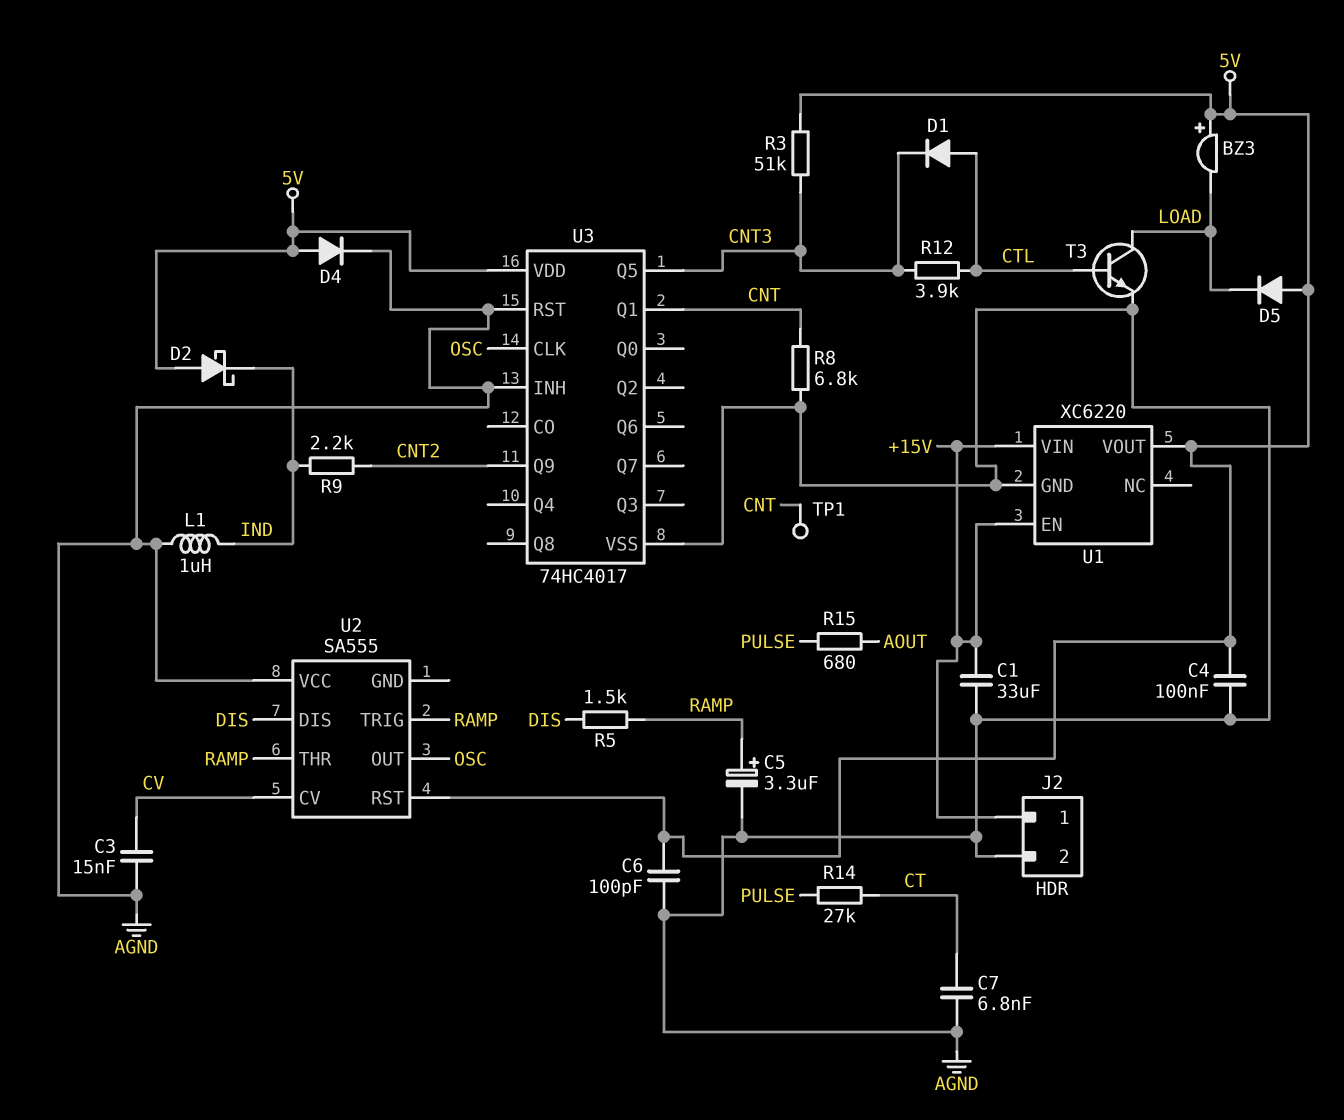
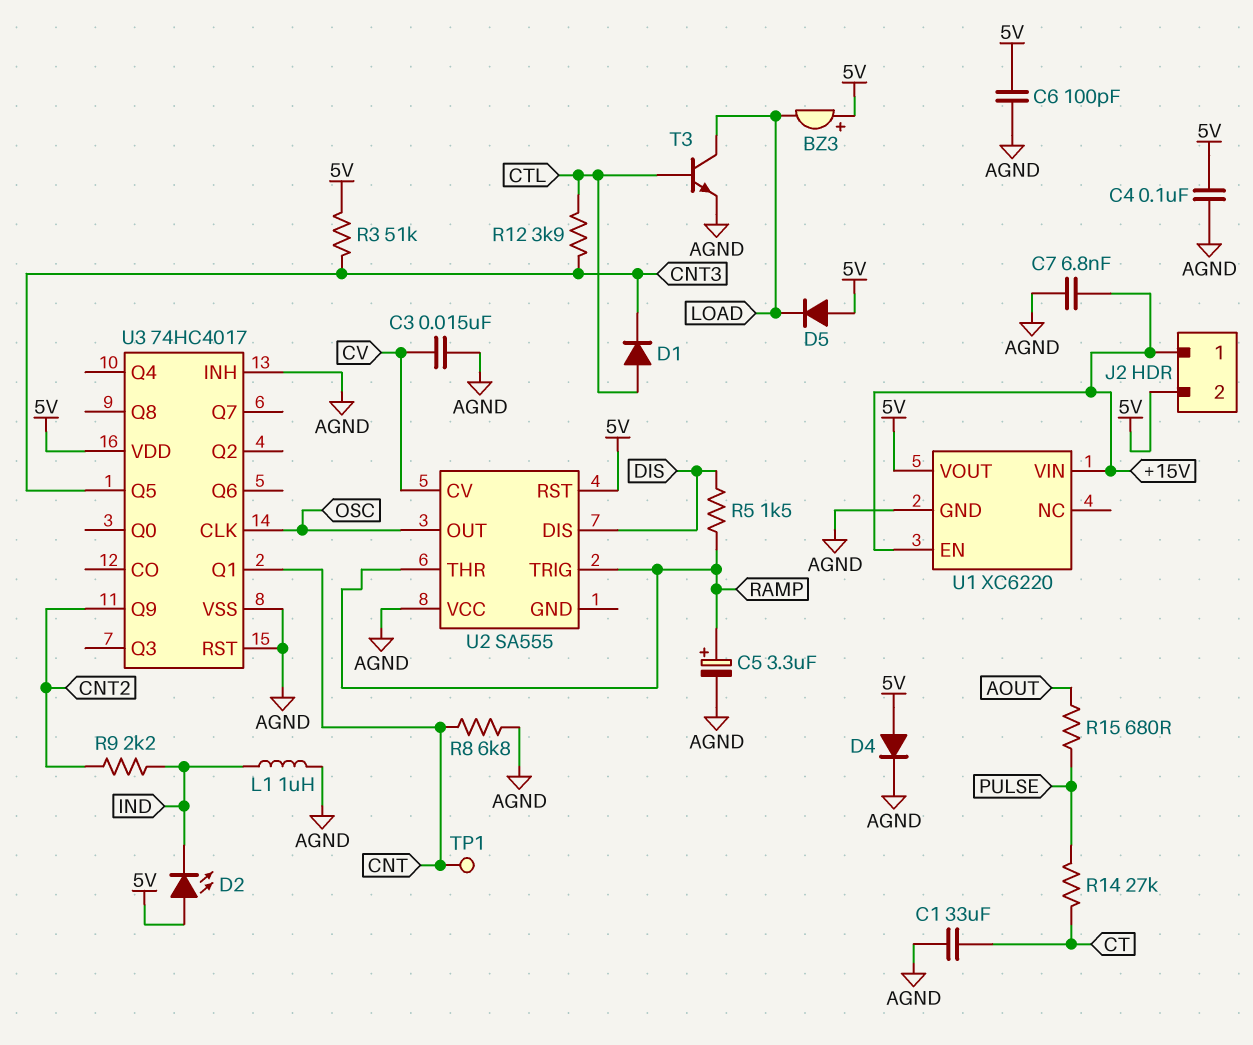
C1: 33uF (+15V, AGND) -> 33uF (AGND, CT)
C7: 6.8nF (AGND, CT) -> 6.8nF (+15V, AGND)
D2: schottky (A 5V, K IND) -> LED (A 5V, K IND)
J2 pin 2: AGND -> 5V

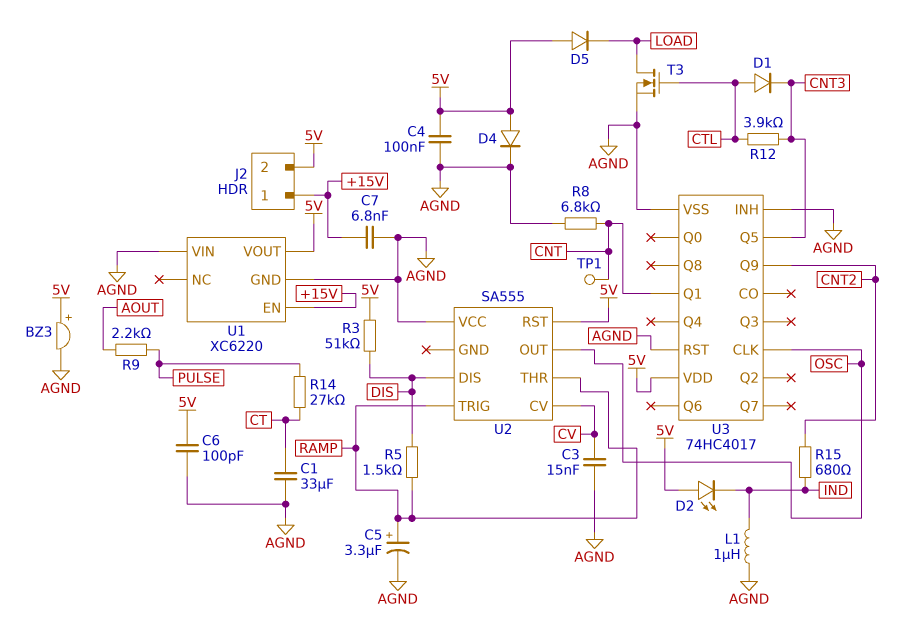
BZ3: buzzer (plus 5V, minus LOAD) -> buzzer (plus 5V, minus AGND)
R3: 51k (5V, CNT3) -> 51k (5V, DIS)
R9: 2.2k (CNT2, IND) -> 2.2k (AOUT, PULSE)
R15: 680 (AOUT, PULSE) -> 680 (CNT2, IND)
T3: NPN (B CTL, C LOAD, E AGND) -> NMOS (G CTL, D LOAD, S AGND)
U1 pin VIN: +15V -> AGND

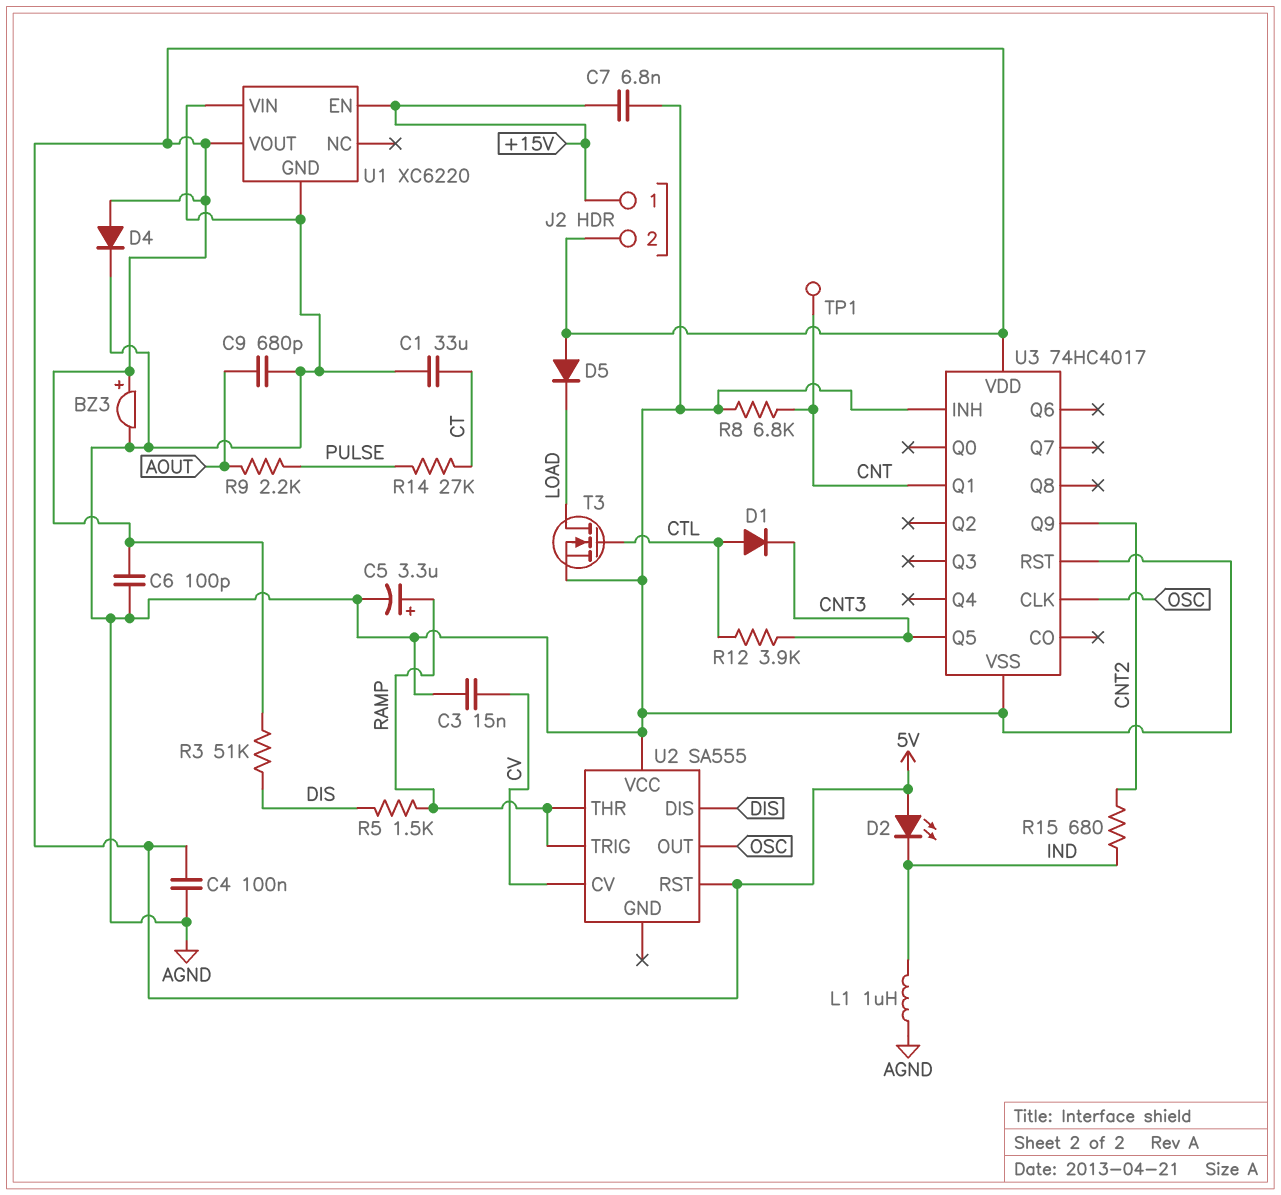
C9: none -> 680pF (AGND, AOUT)

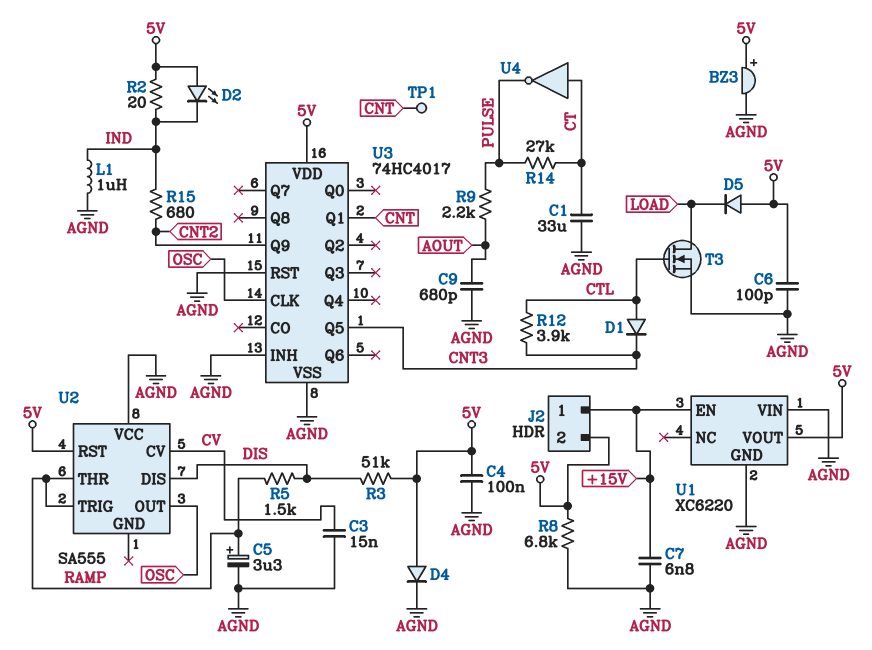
R2: none -> 20 (5V, IND)
R8: 6.8k (AGND, CNT) -> 6.8k (5V, AGND)
U4: none -> NOT (in CT, out PULSE)

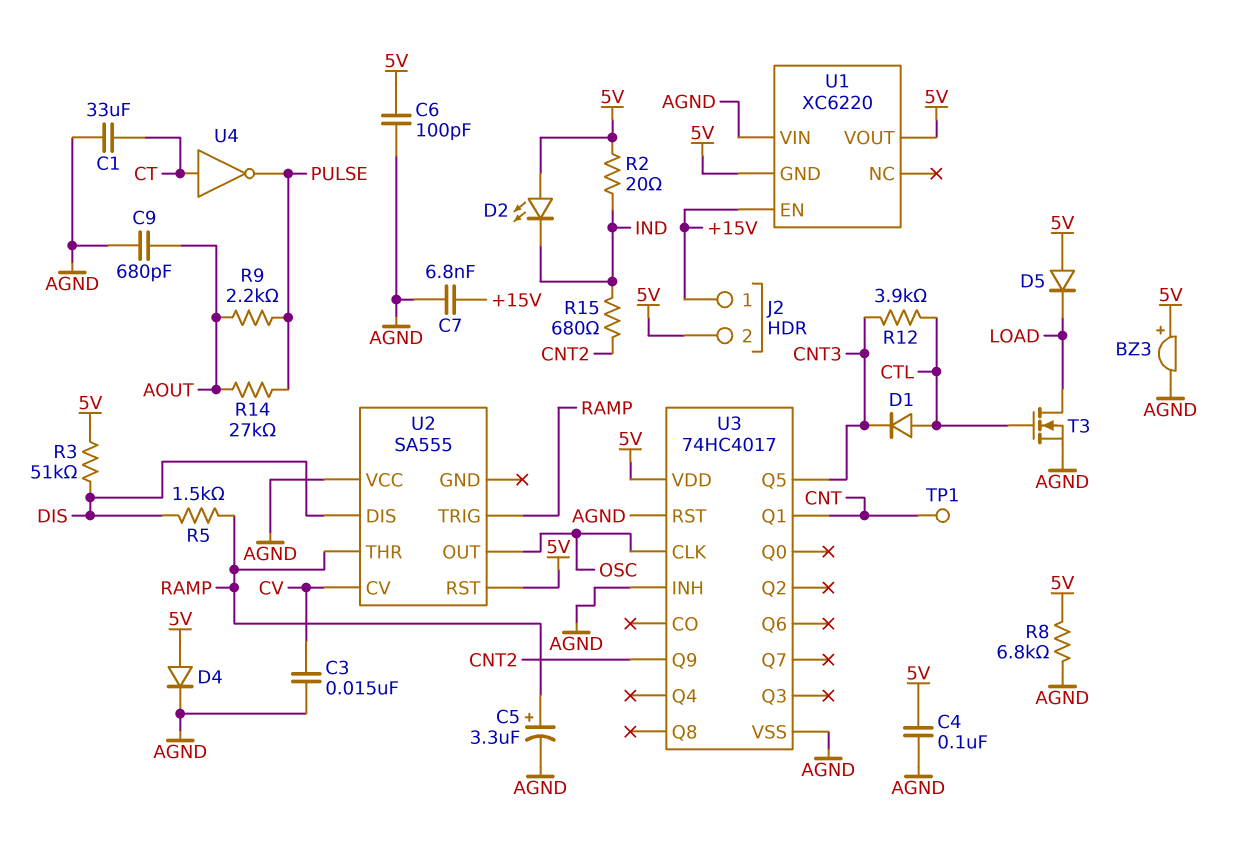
L1: 1uH (AGND, IND) -> none
R14: 27k (CT, PULSE) -> 27k (AOUT, PULSE)
U1 pin GND: AGND -> 5V

